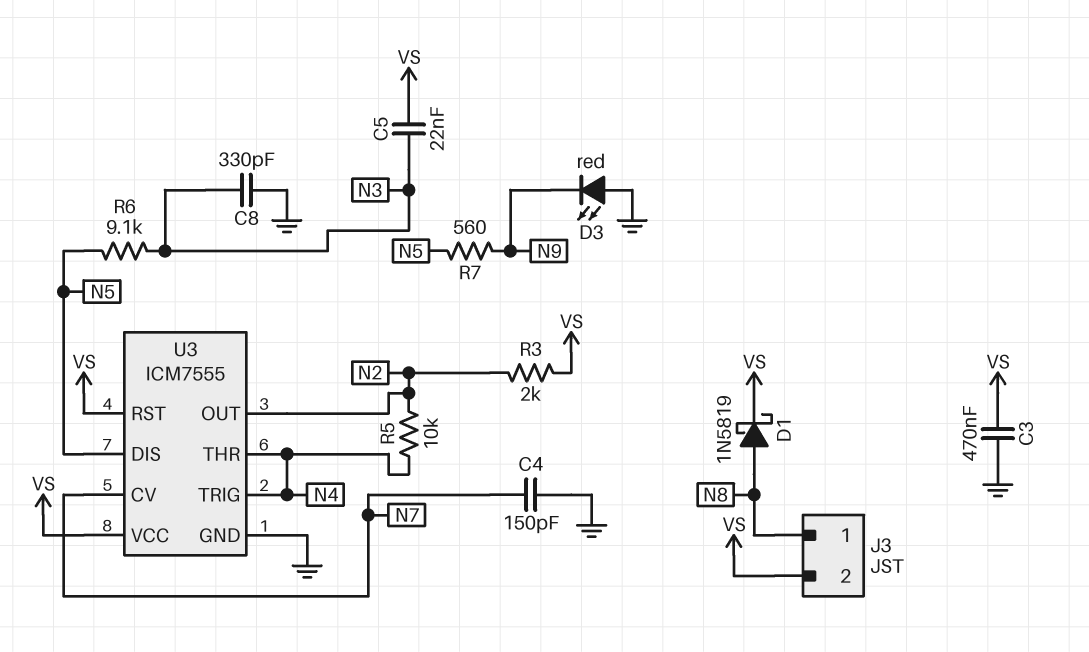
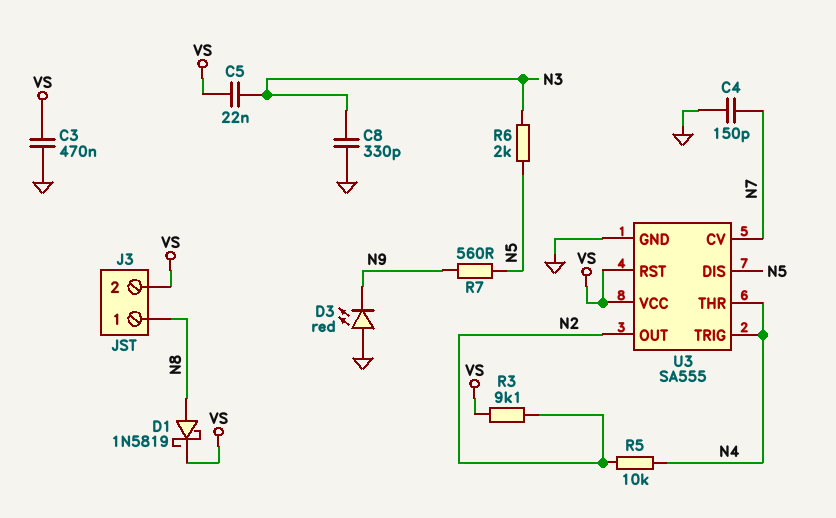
R3: 2k (N2, VS) -> 9.1k (N2, VS)
R6: 9.1k (N3, N5) -> 2k (N3, N5)
U3: ICM7555 -> SA555

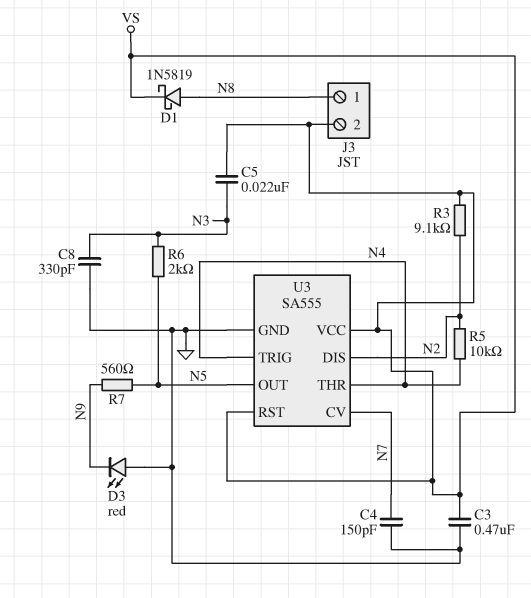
U3 pin DIS: N5 -> N2
U3 pin OUT: N2 -> N5

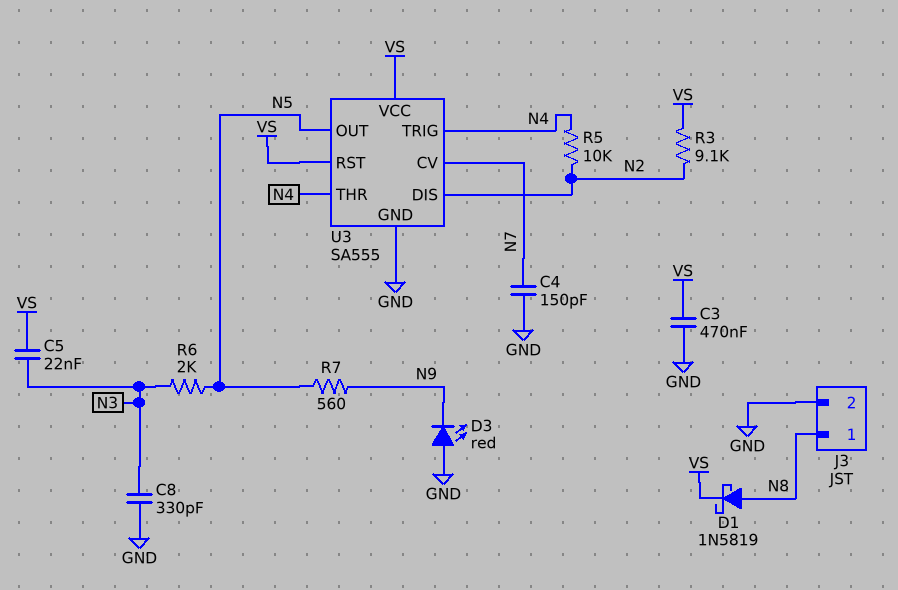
J3 pin 2: VS -> GND

